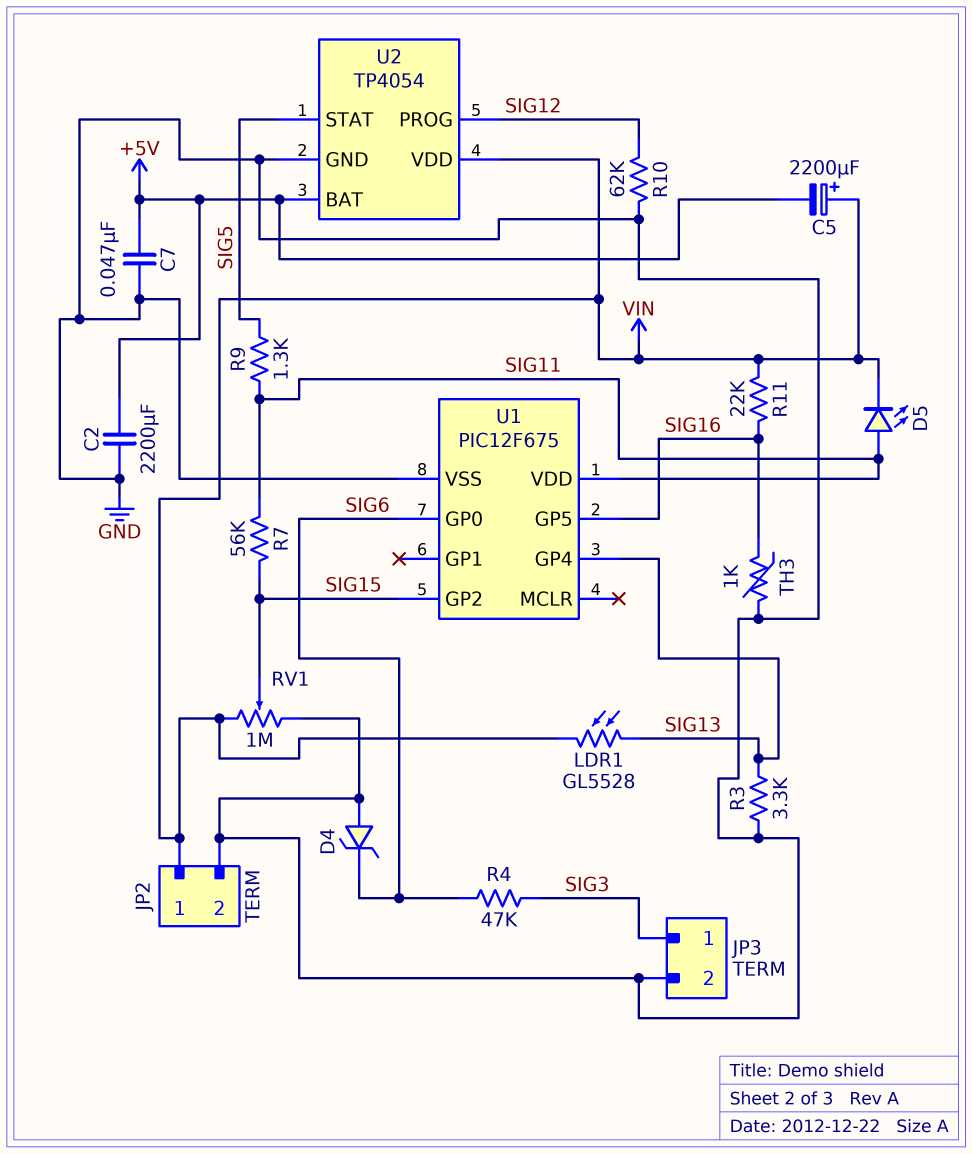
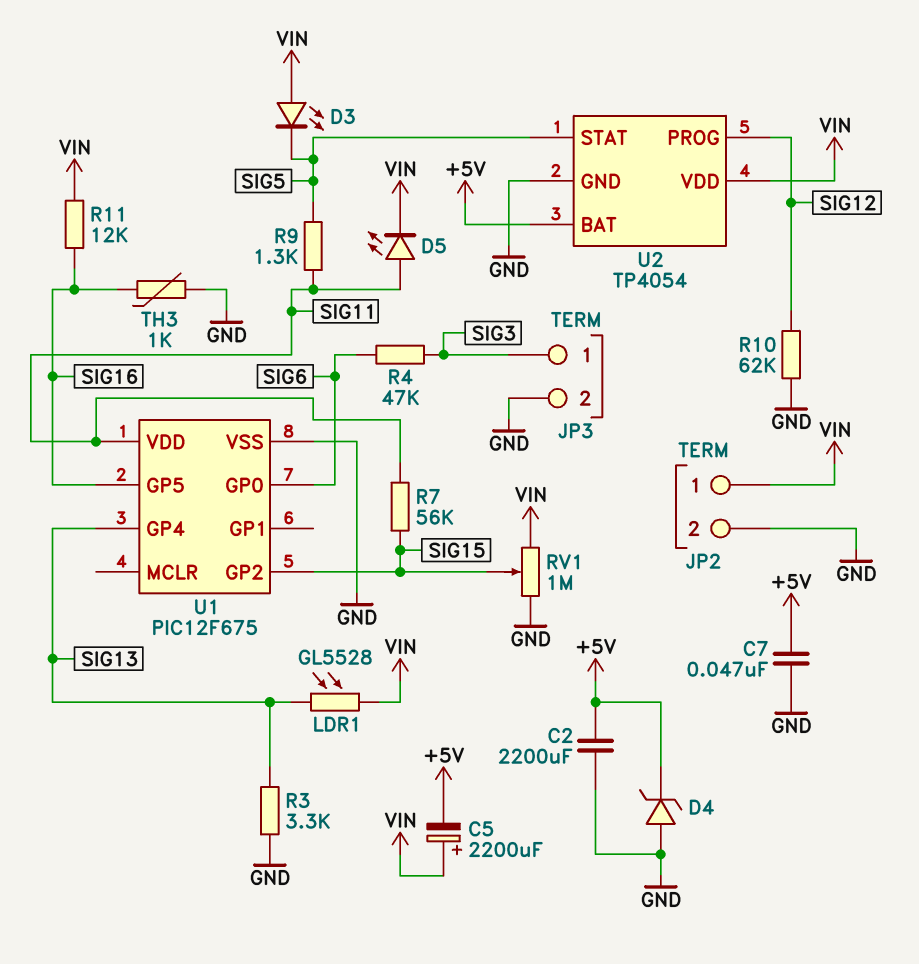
D3: none -> LED (A VIN, K SIG5)
D4: zener (A GND, K SIG6) -> zener (A GND, K +5V)
R11: 22k (SIG16, VIN) -> 12k (SIG16, VIN)

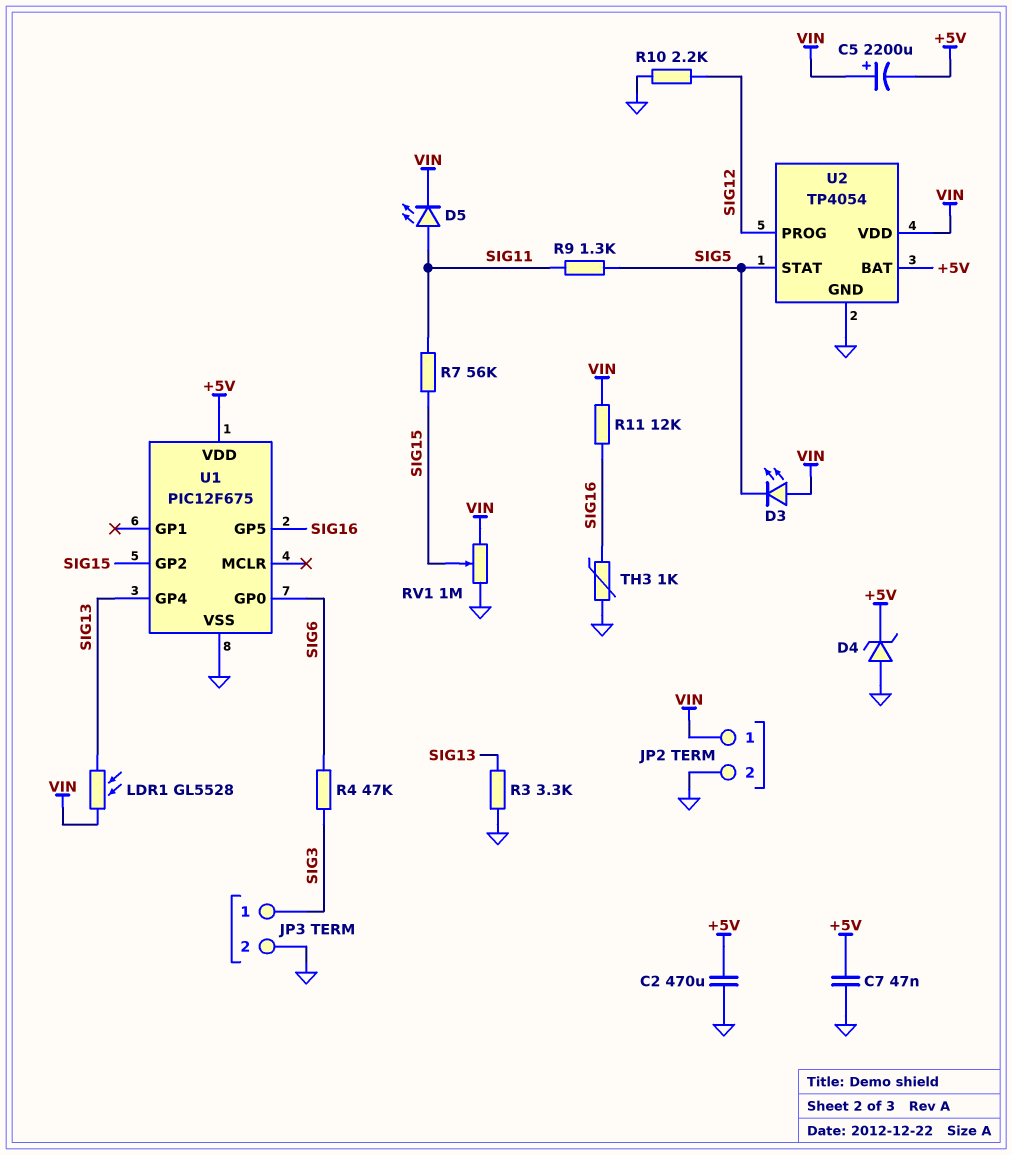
C2: 2200uF (+5V, GND) -> 470uF (+5V, GND)
R10: 62k (GND, SIG12) -> 2.2k (GND, SIG12)
U1 pin VDD: SIG11 -> +5V

